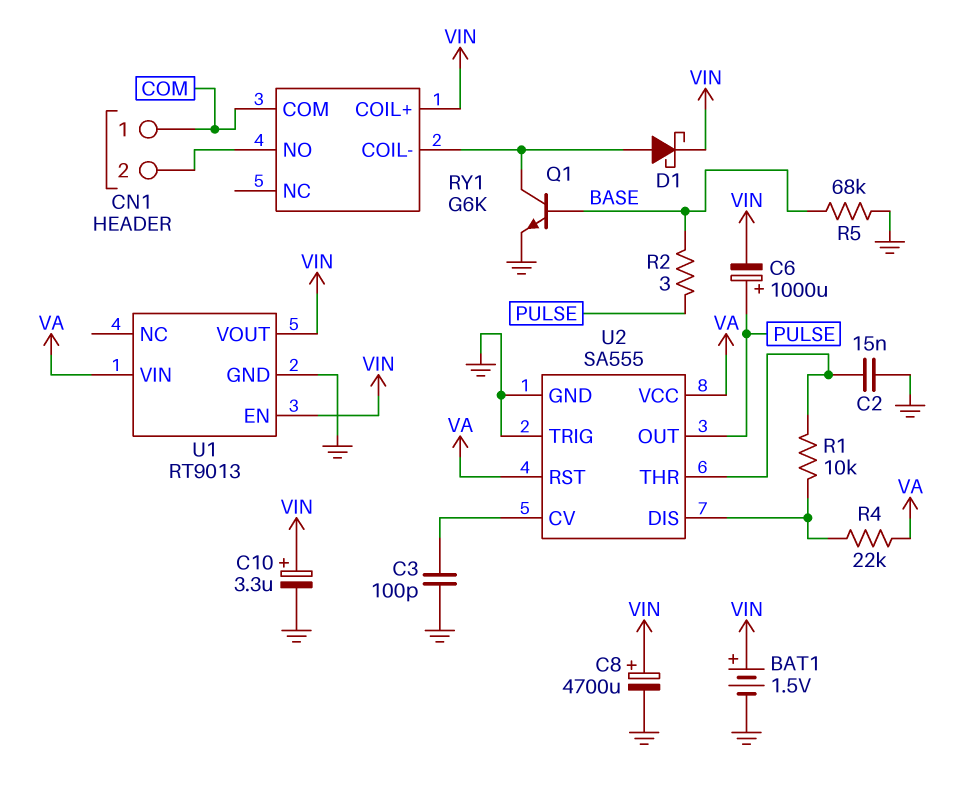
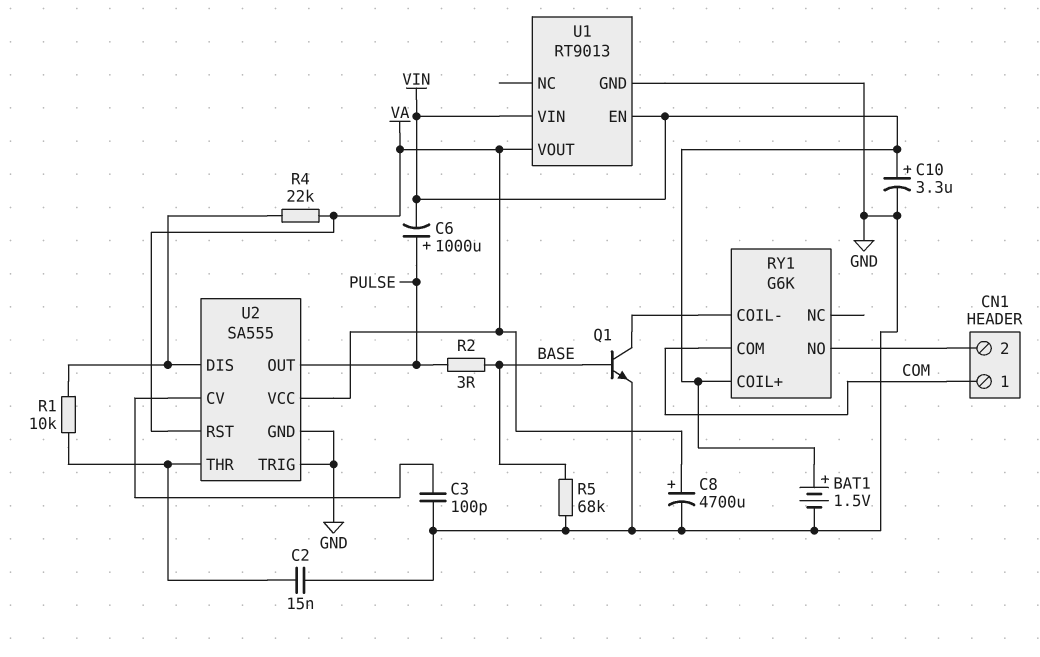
C8: 4700uF (plus VIN, minus GND) -> 4700uF (plus VA, minus GND)
D1: schottky (A RY1/COIL-, K VIN) -> none
U1 pin VIN: VA -> VIN
U1 pin VOUT: VIN -> VA

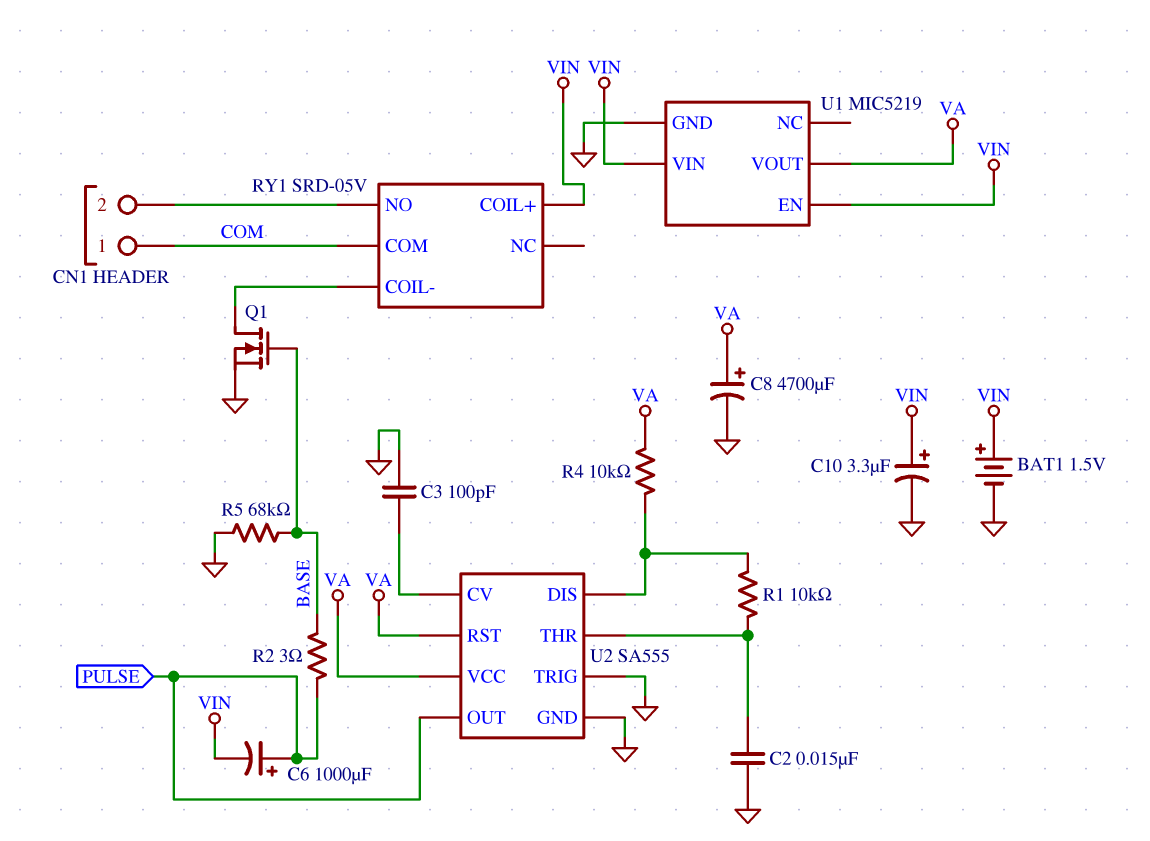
Q1: NPN (B BASE, C RY1/COIL-, E GND) -> NMOS (G BASE, D RY1/COIL-, S GND)
R4: 22k (U2/DIS, VA) -> 10k (U2/DIS, VA)
RY1: G6K -> SRD-05V
U1: RT9013 -> MIC5219

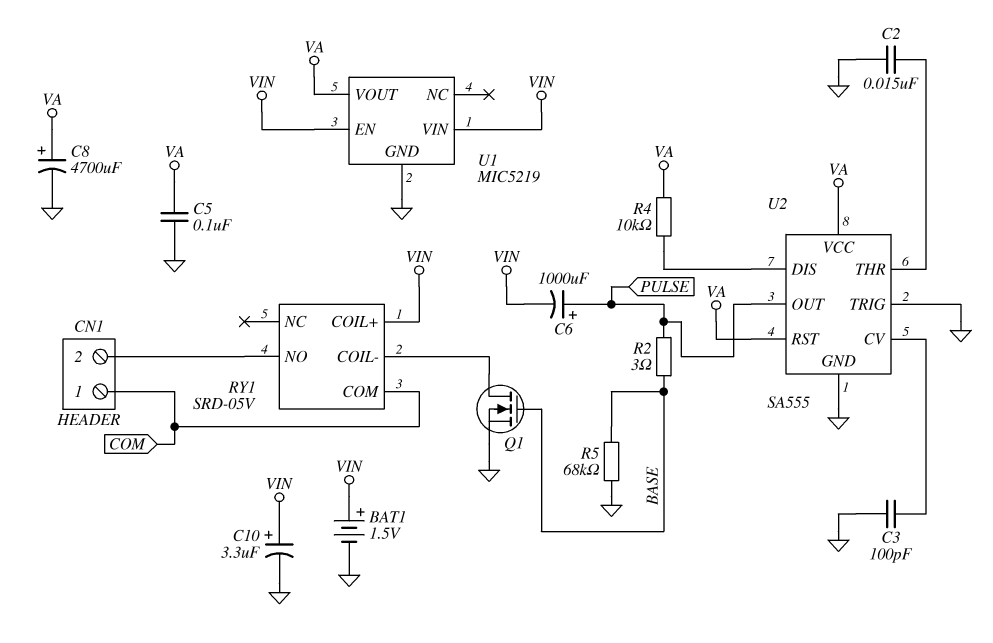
C5: none -> 100nF (GND, VA)
R1: 10k (U2/DIS, U2/THR) -> none

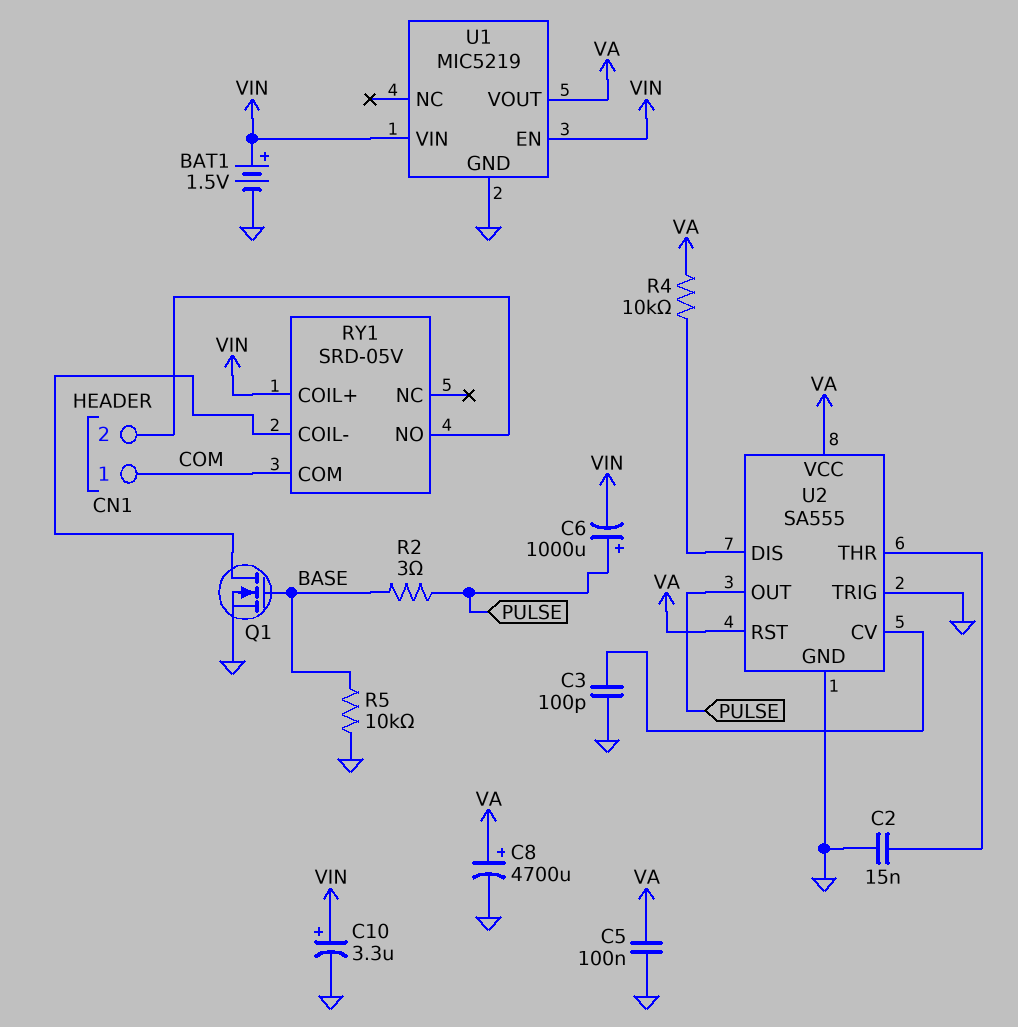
R5: 68k (BASE, GND) -> 10k (BASE, GND)

